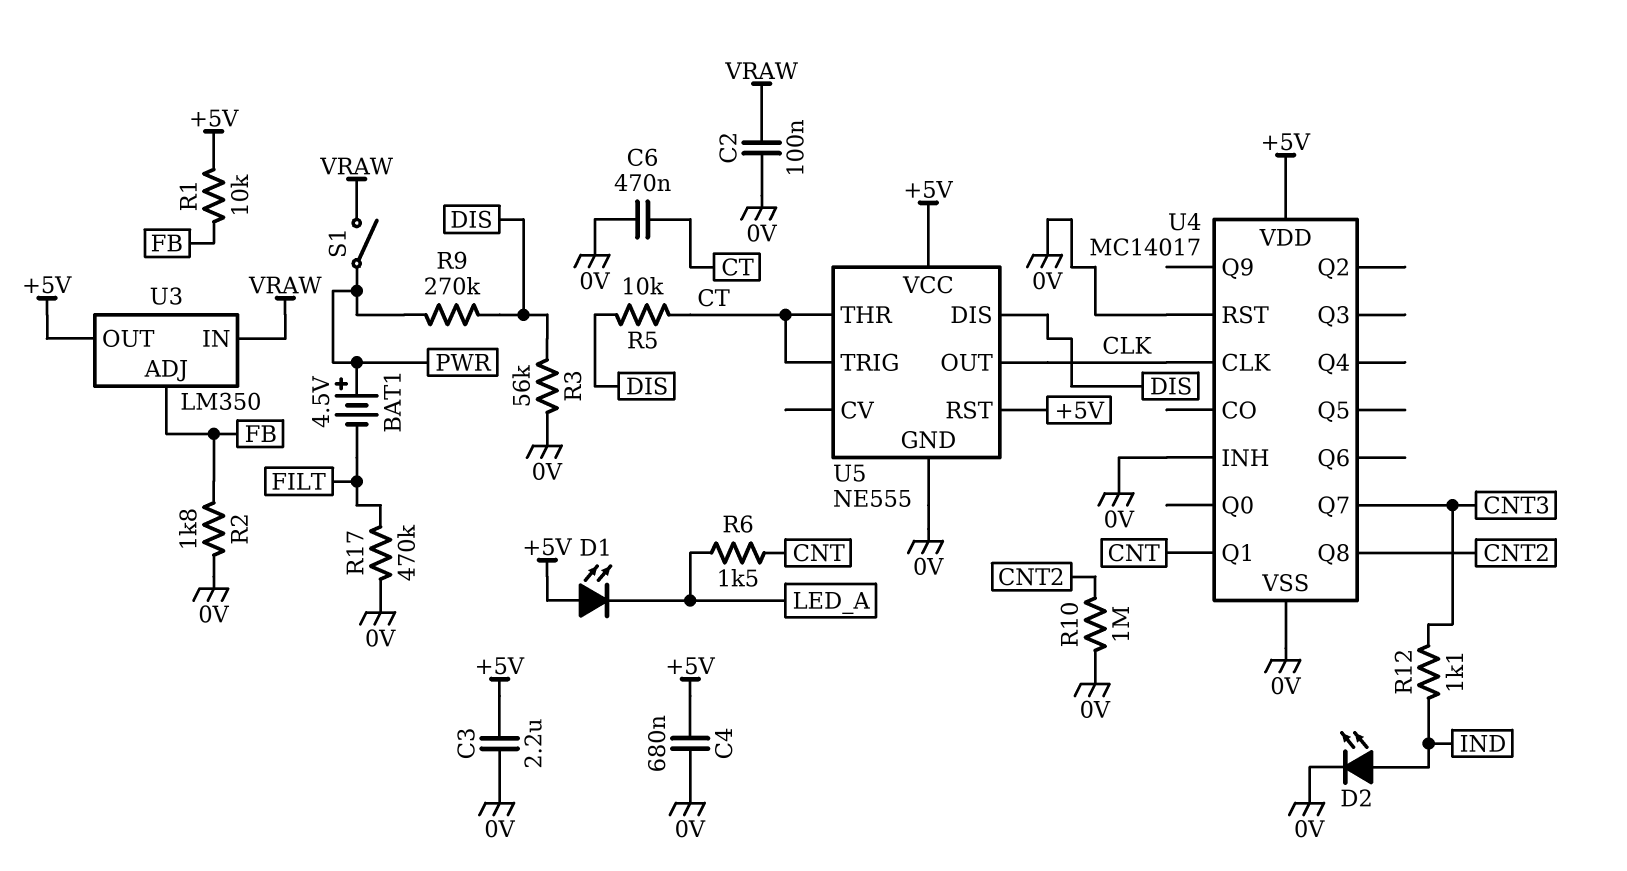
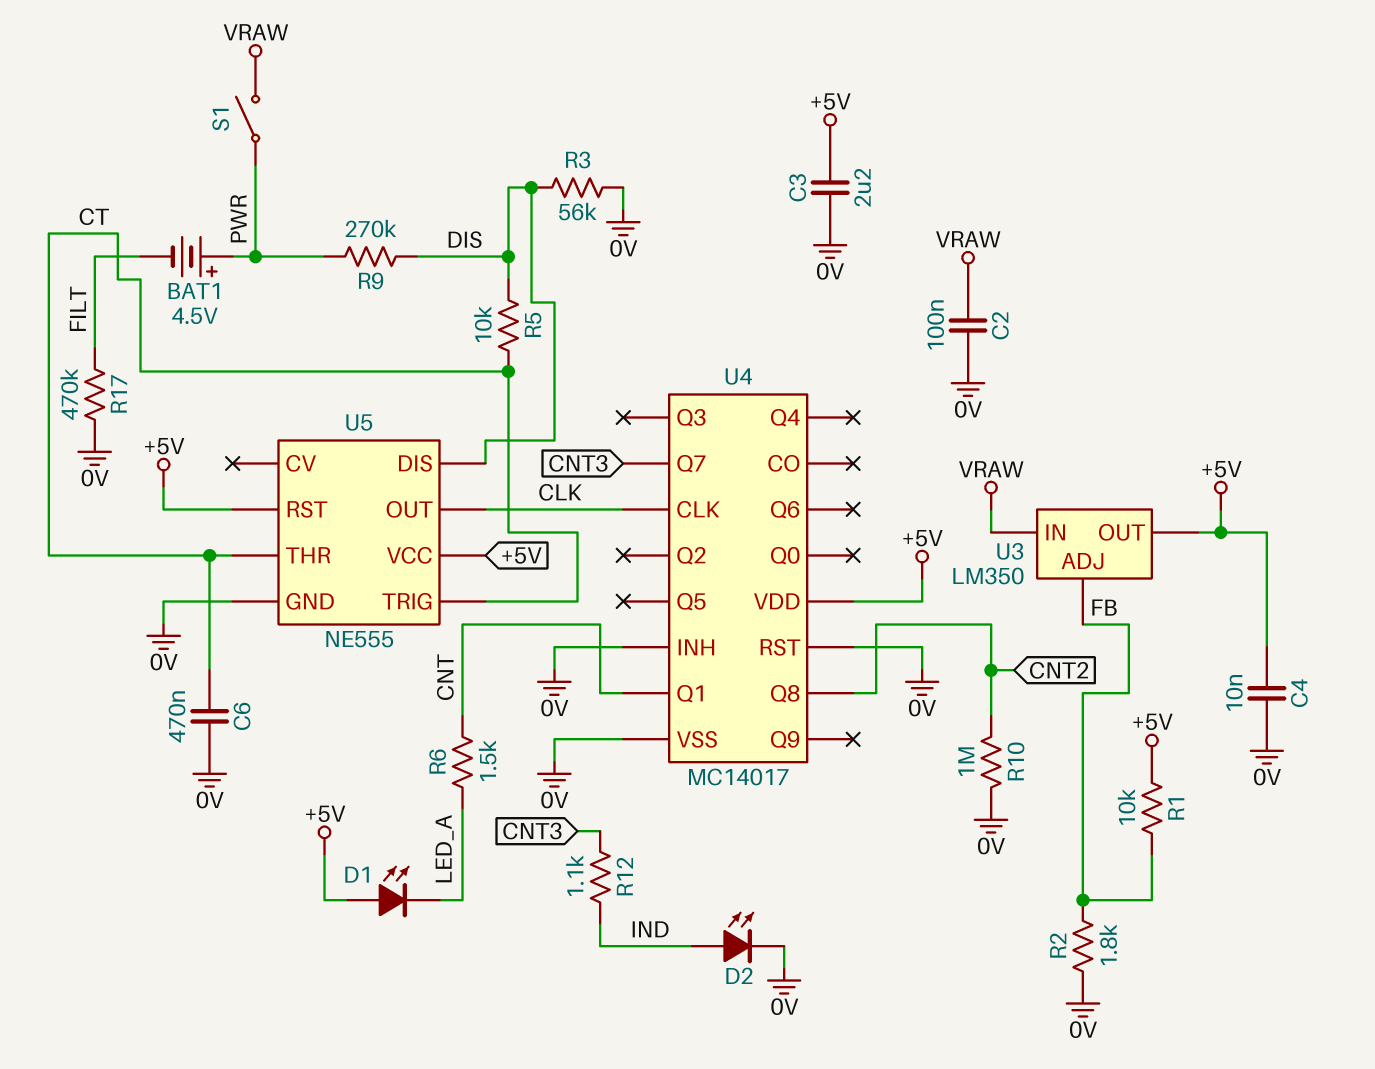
C4: 680nF (+5V, 0V) -> 10nF (+5V, 0V)

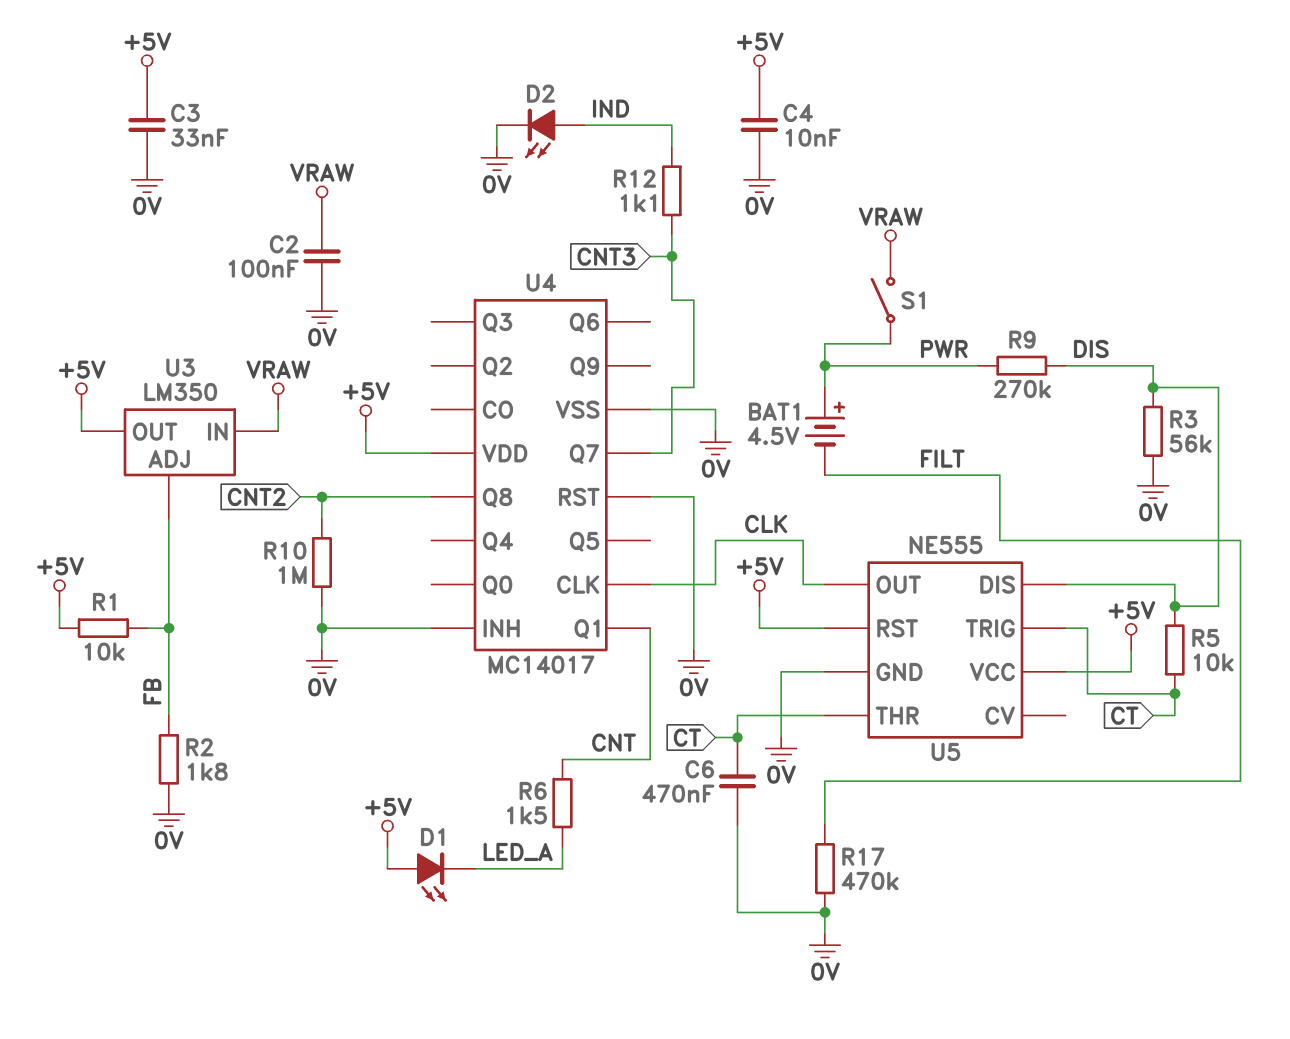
C3: 2.2uF (+5V, 0V) -> 33nF (+5V, 0V)

